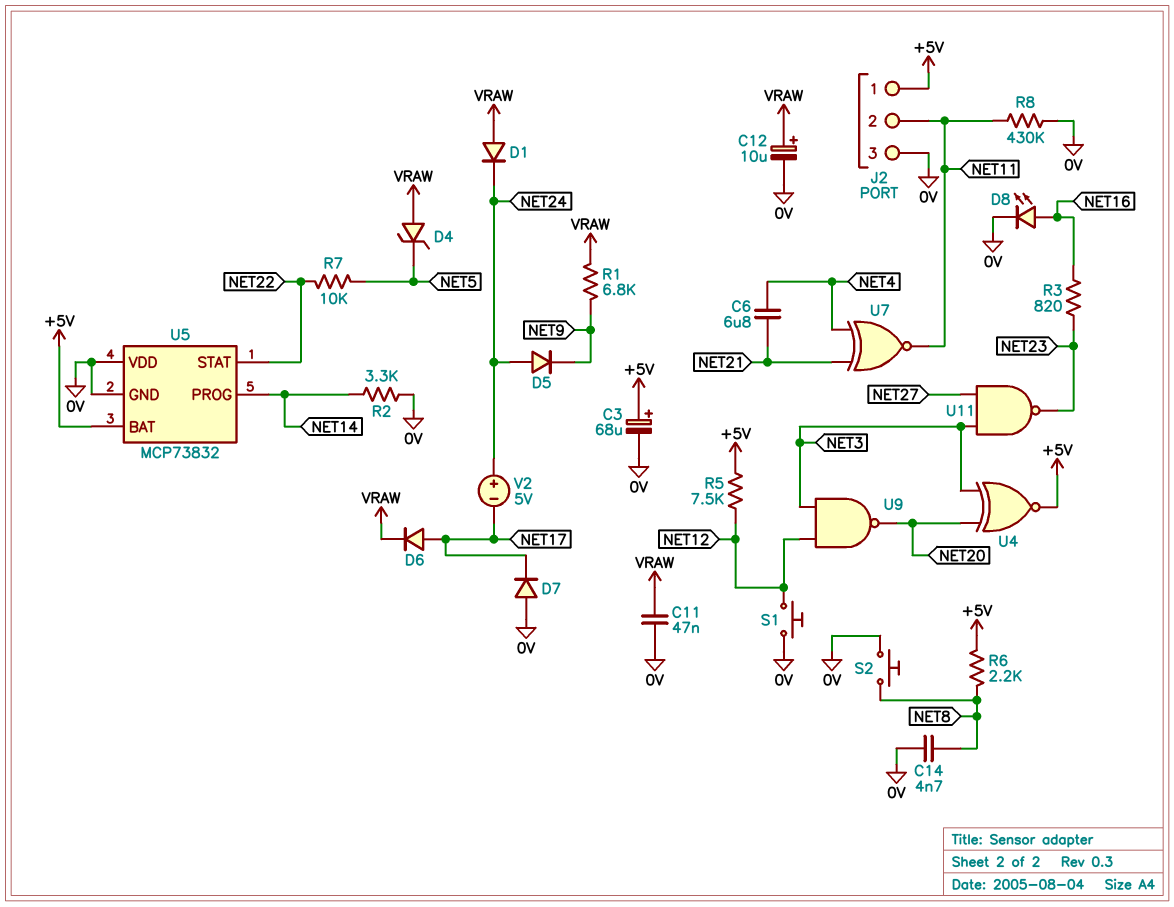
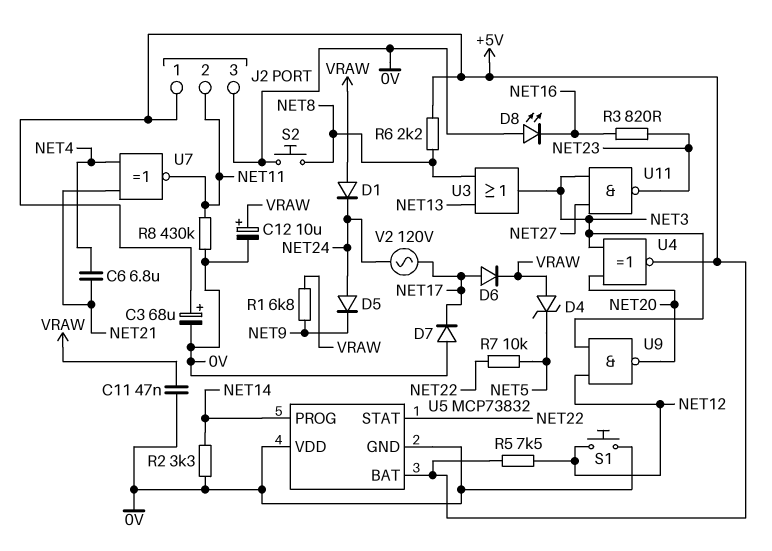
C14: 4.7nF (0V, NET8) -> none
D8: LED (A NET16, K 0V) -> LED (A 0V, K NET16)
U3: none -> OR (in NET8, in NET13, out NET3)
V2: 5V (plus NET24, minus NET17) -> AC 120V (NET17, NET24)

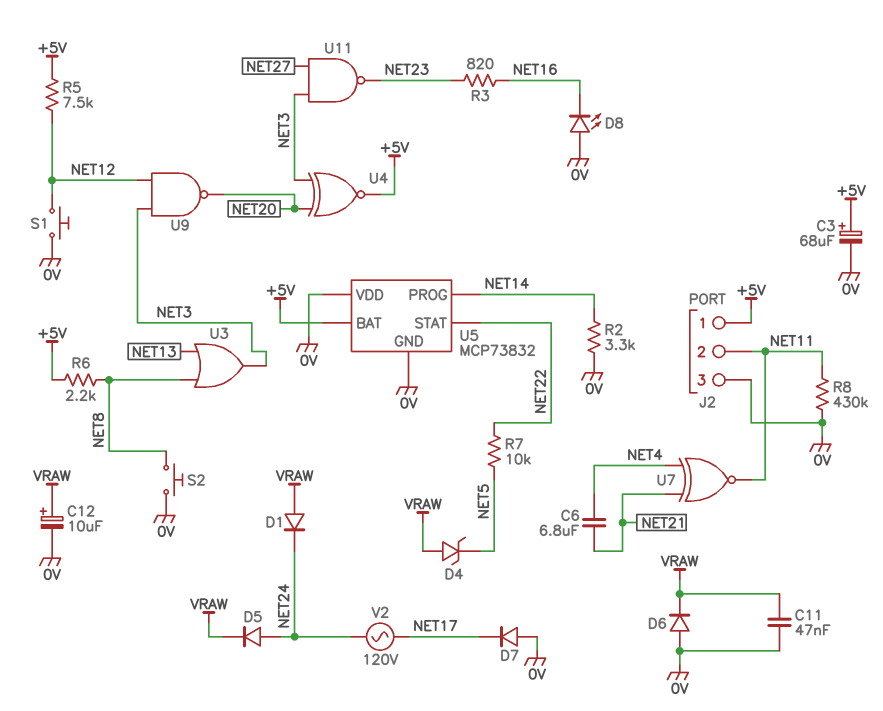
D5: diode (A NET24, K NET9) -> diode (A NET24, K VRAW)
D6: diode (A NET17, K VRAW) -> diode (A 0V, K VRAW)
R1: 6.8k (NET9, VRAW) -> none

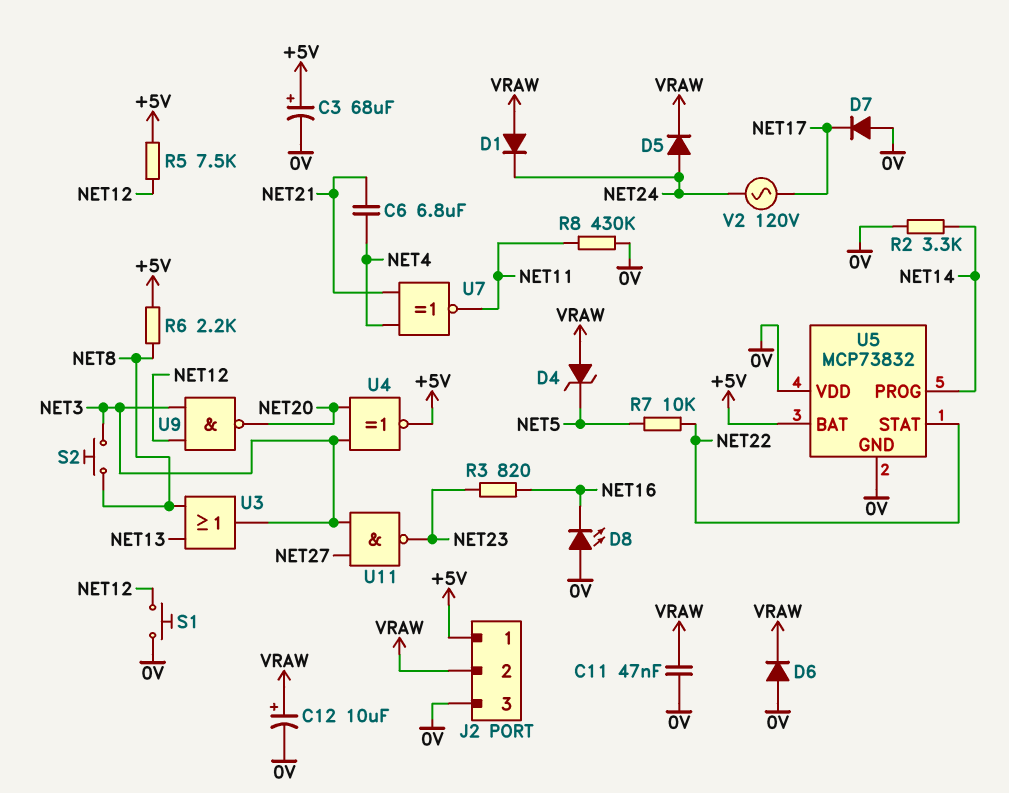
J2 pin 2: NET11 -> VRAW
S2: button (0V, NET8) -> button (NET3, NET8)

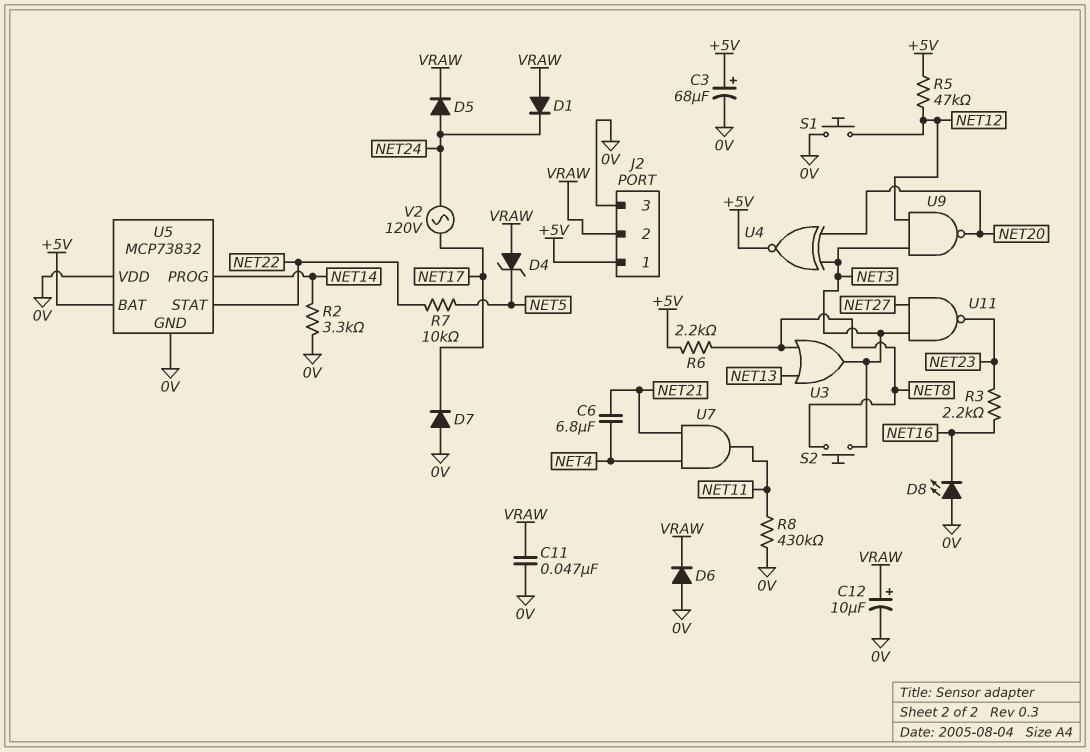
R3: 820 (NET16, NET23) -> 2.2k (NET16, NET23)
R5: 7.5k (+5V, NET12) -> 47k (+5V, NET12)
U7: XNOR (in NET4, in NET21, out NET11) -> AND (in NET4, in NET21, out NET11)

